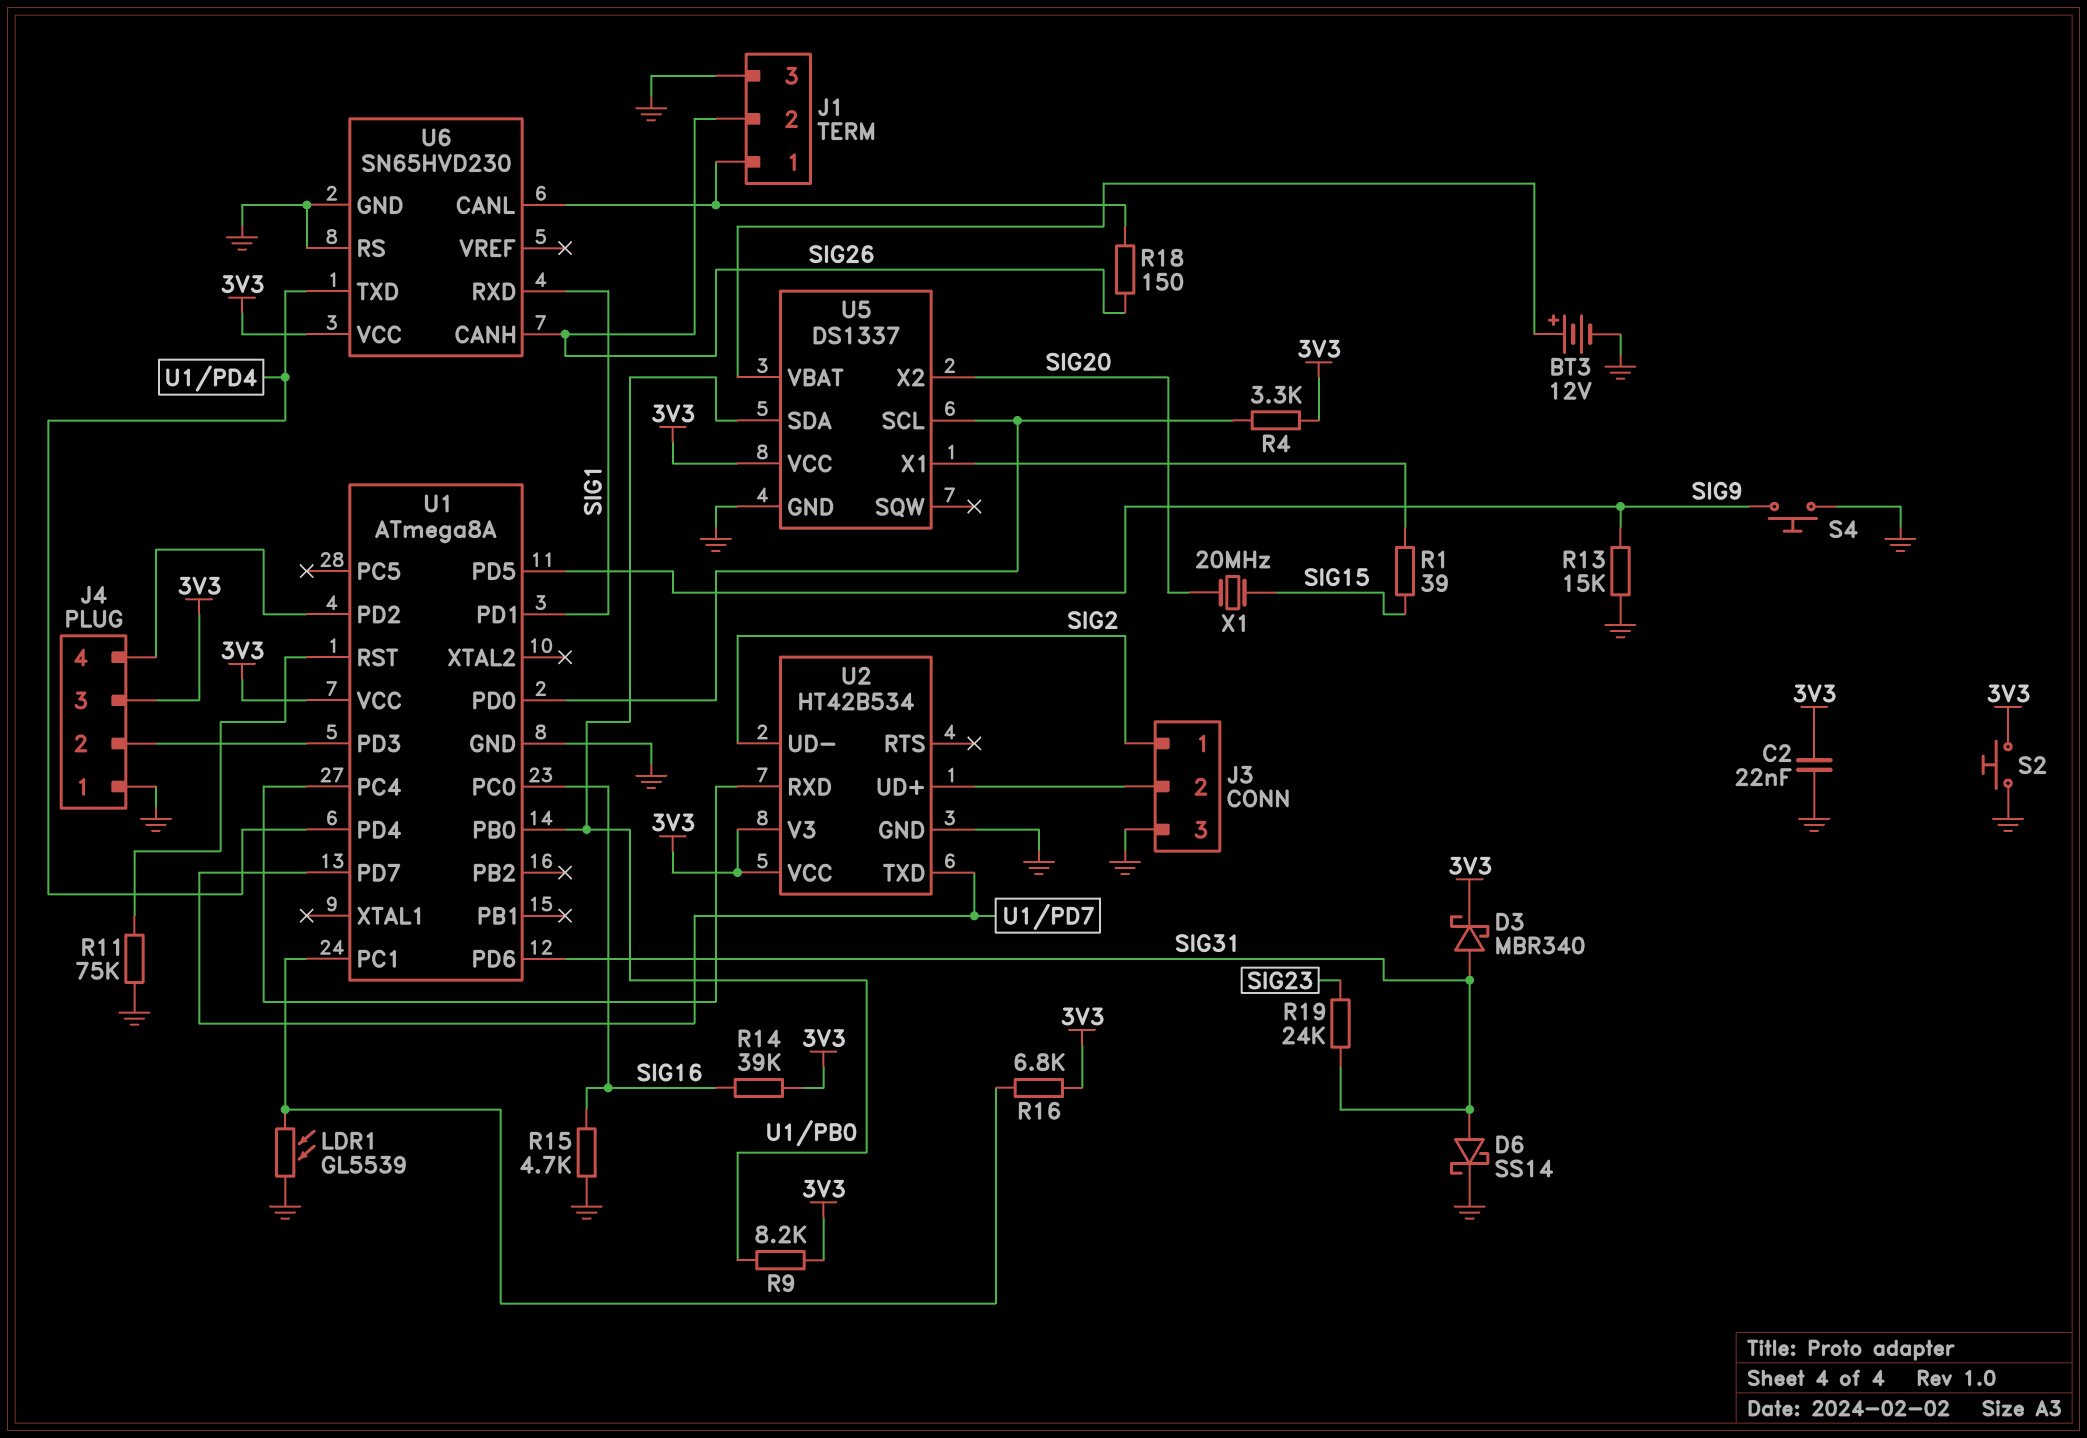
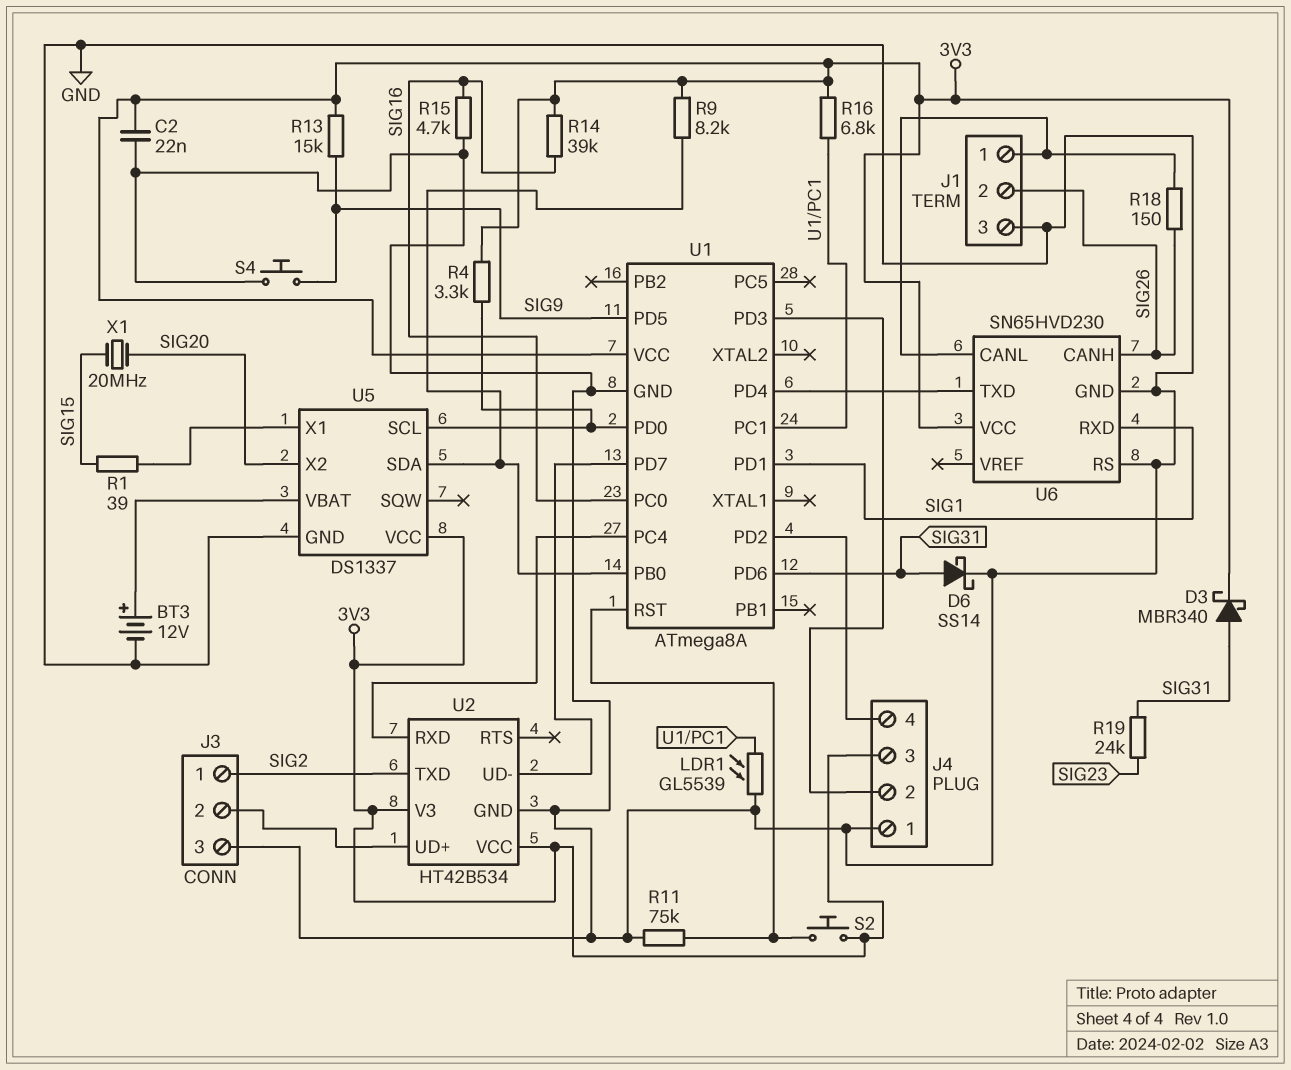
R13: 15k (GND, SIG9) -> 15k (3V3, SIG9)
S2: button (3V3, GND) -> button (3V3, U1/RST)
U2 pin TXD: U1/PD7 -> SIG2
U2 pin UD-: SIG2 -> U1/PD7

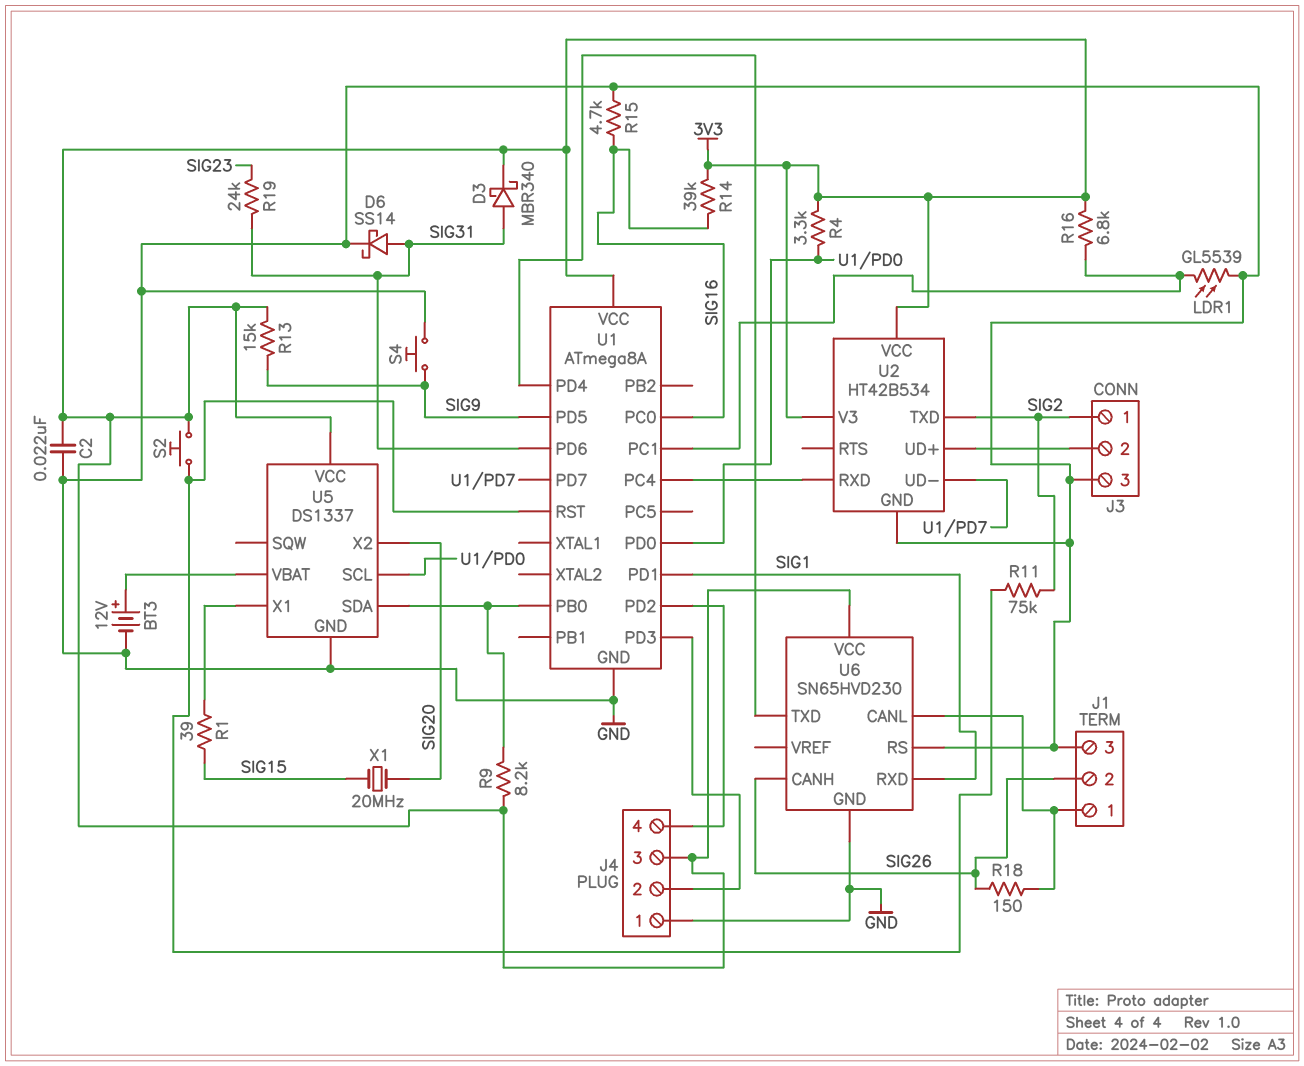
R11: 75k (GND, U1/RST) -> 75k (SIG2, U1/RST)

